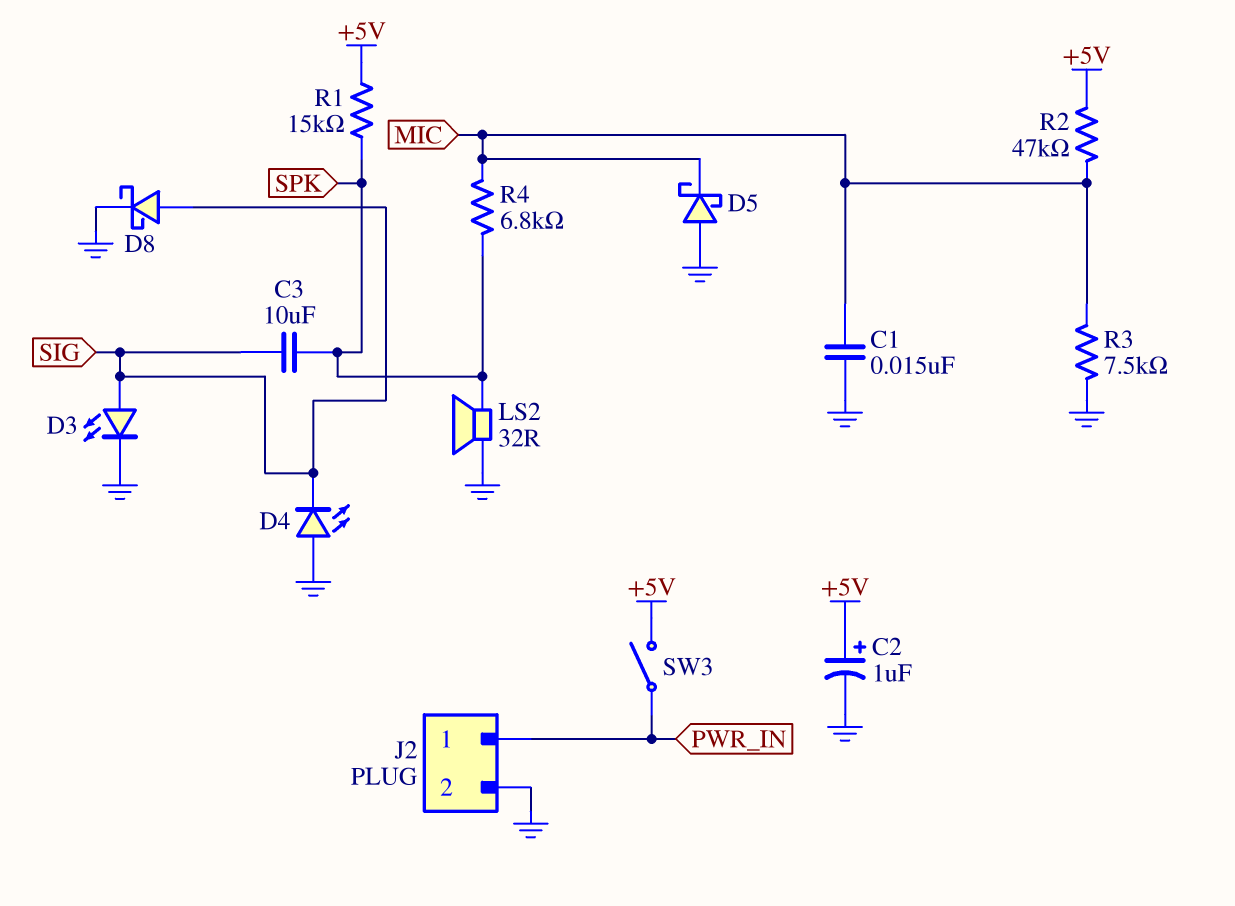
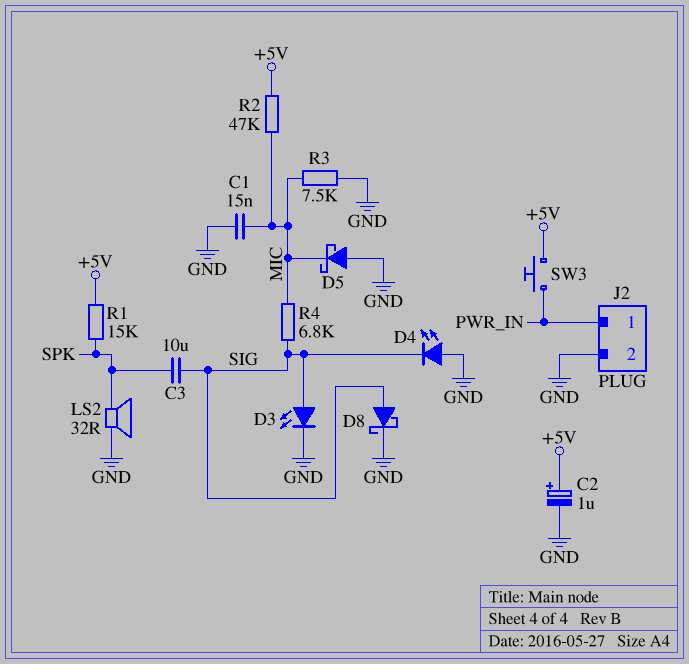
R4: 6.8k (MIC, SPK) -> 6.8k (MIC, SIG)
SW3: switch (+5V, PWR_IN) -> button (+5V, PWR_IN)

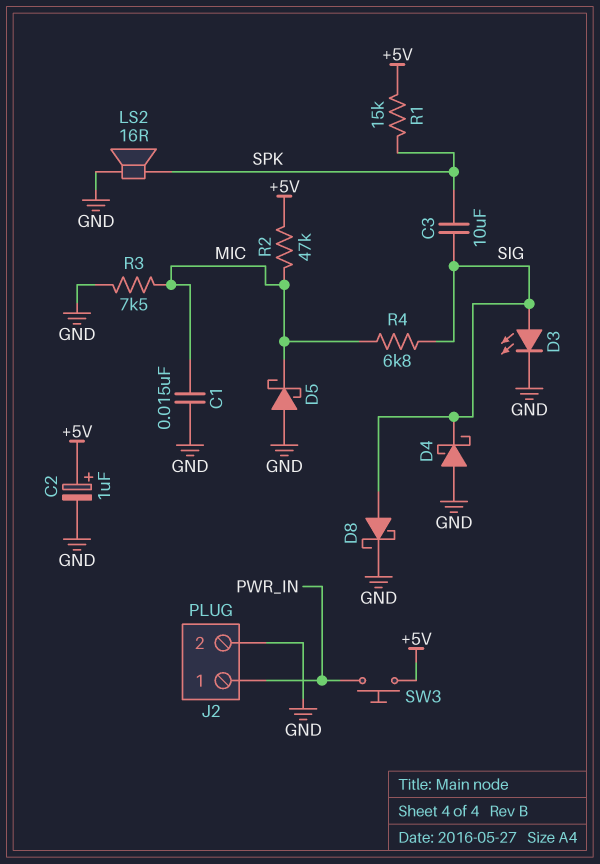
D4: LED (A GND, K SIG) -> schottky (A GND, K SIG)
LS2: speaker 32R (GND, SPK) -> speaker 16R (GND, SPK)

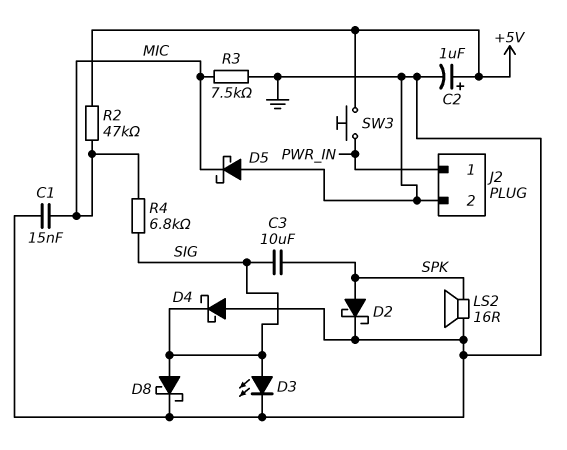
D2: none -> schottky (A SPK, K GND)
R1: 15k (+5V, SPK) -> none

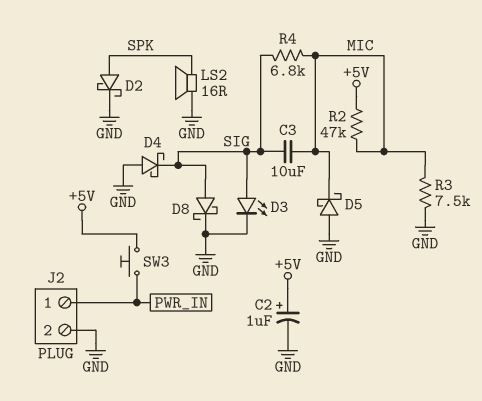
C1: 15nF (GND, MIC) -> none
C3: 10uF (SIG, SPK) -> 10uF (MIC, SIG)

